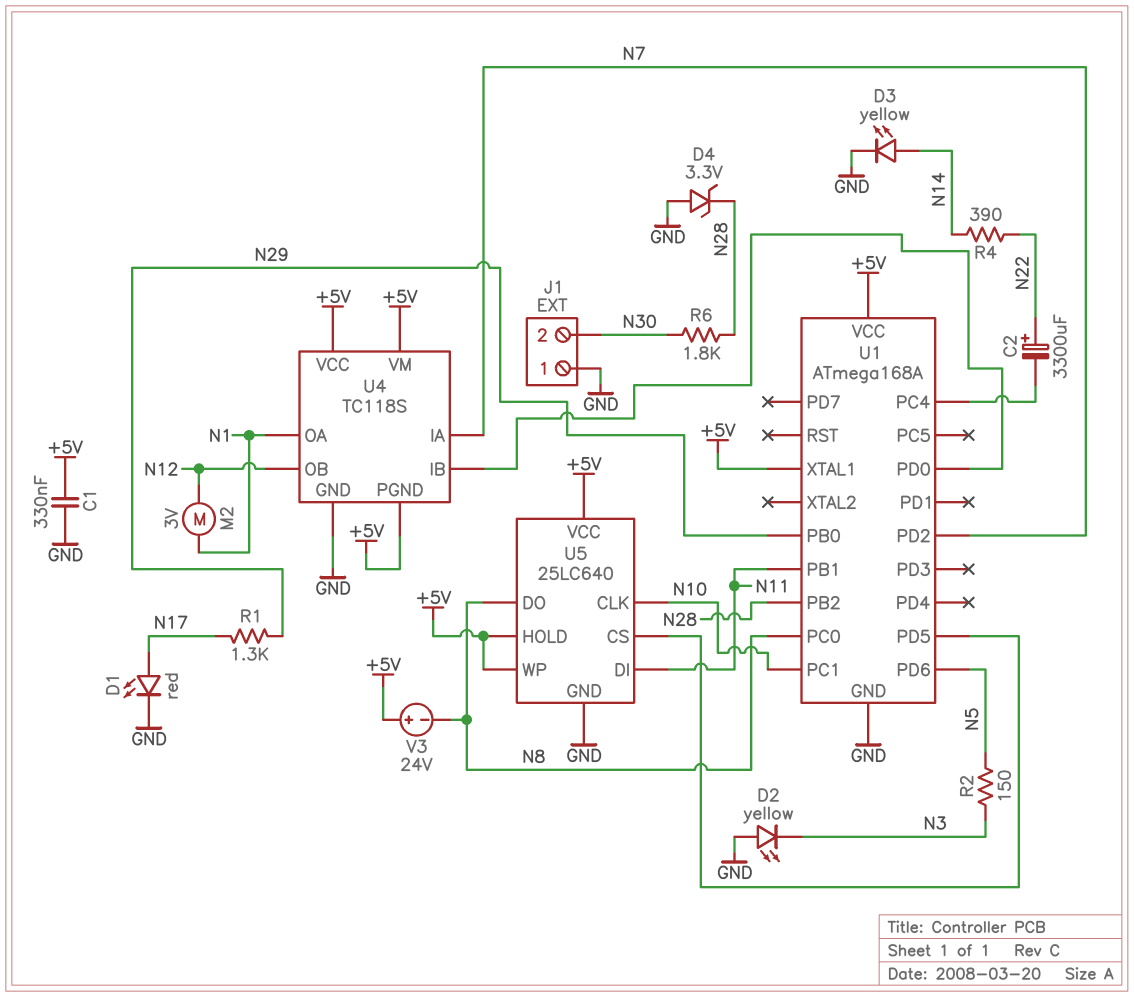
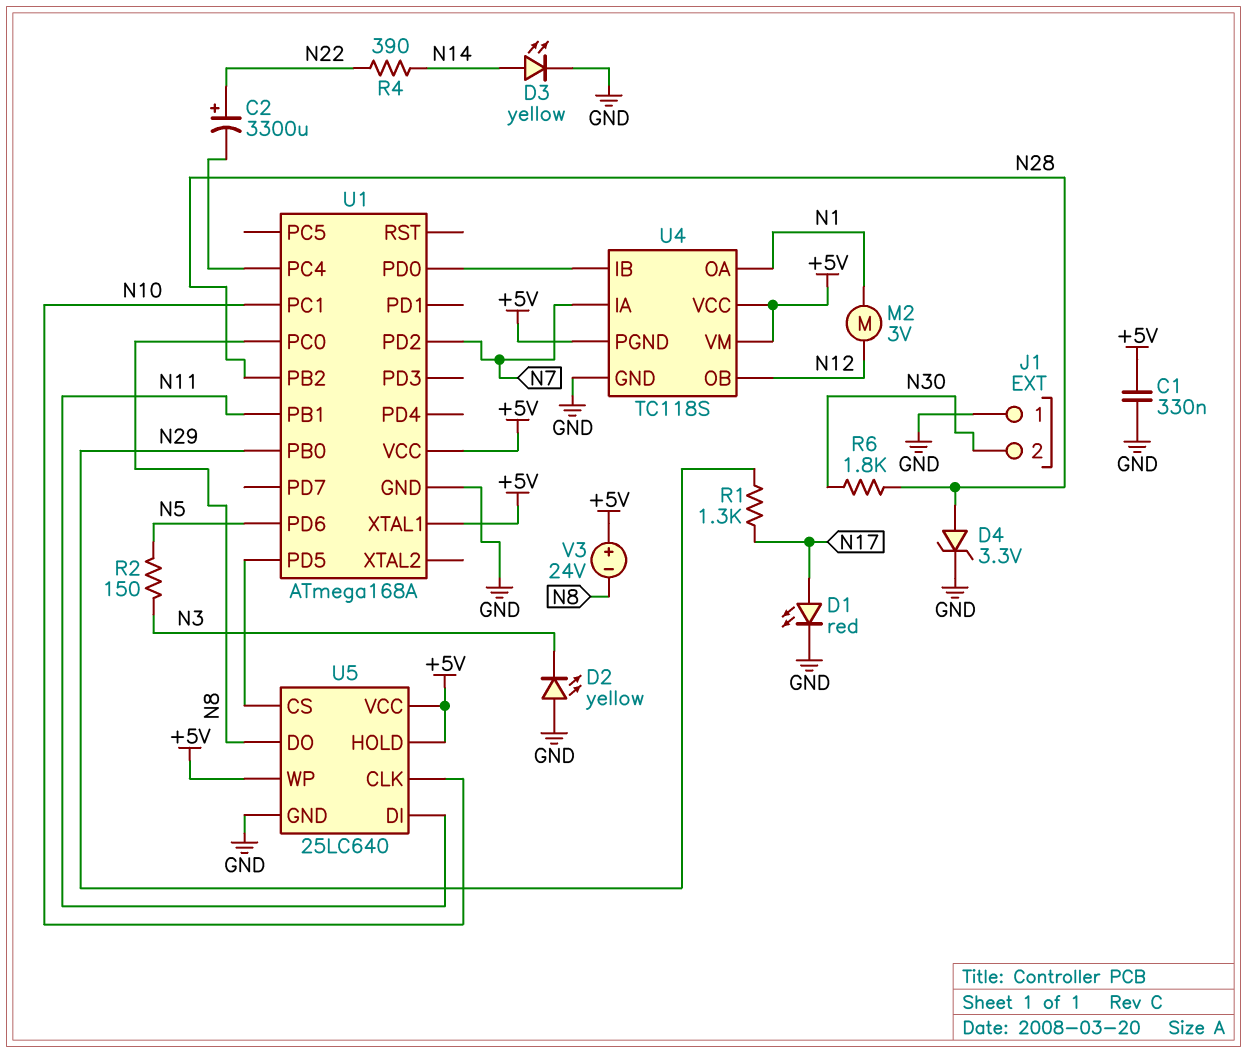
D4: zener 3.3V (A GND, K N28) -> zener 3.3V (A N28, K GND)

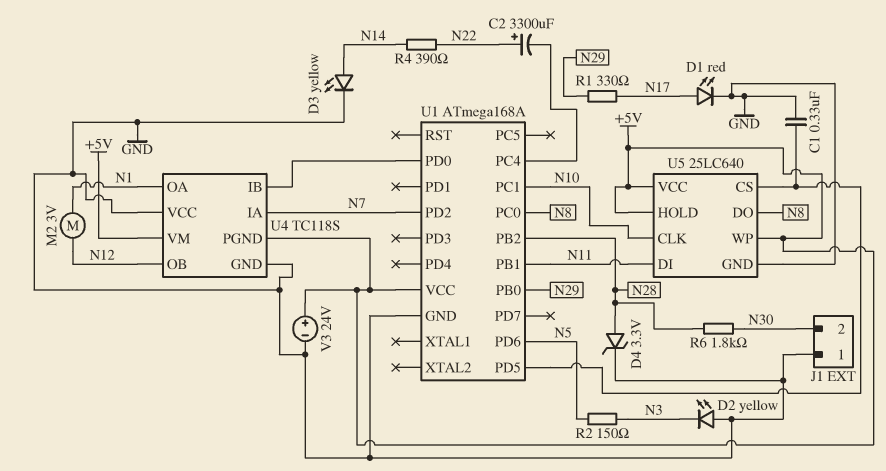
C1: 330nF (+5V, GND) -> 330nF (GND, U1/PD5)
R1: 1.3k (N17, N29) -> 330 (N17, N29)
U1 pin XTAL1: +5V -> none
U4 pin VCC: +5V -> GND
V3: 24V (plus +5V, minus N8) -> 24V (plus +5V, minus GND)

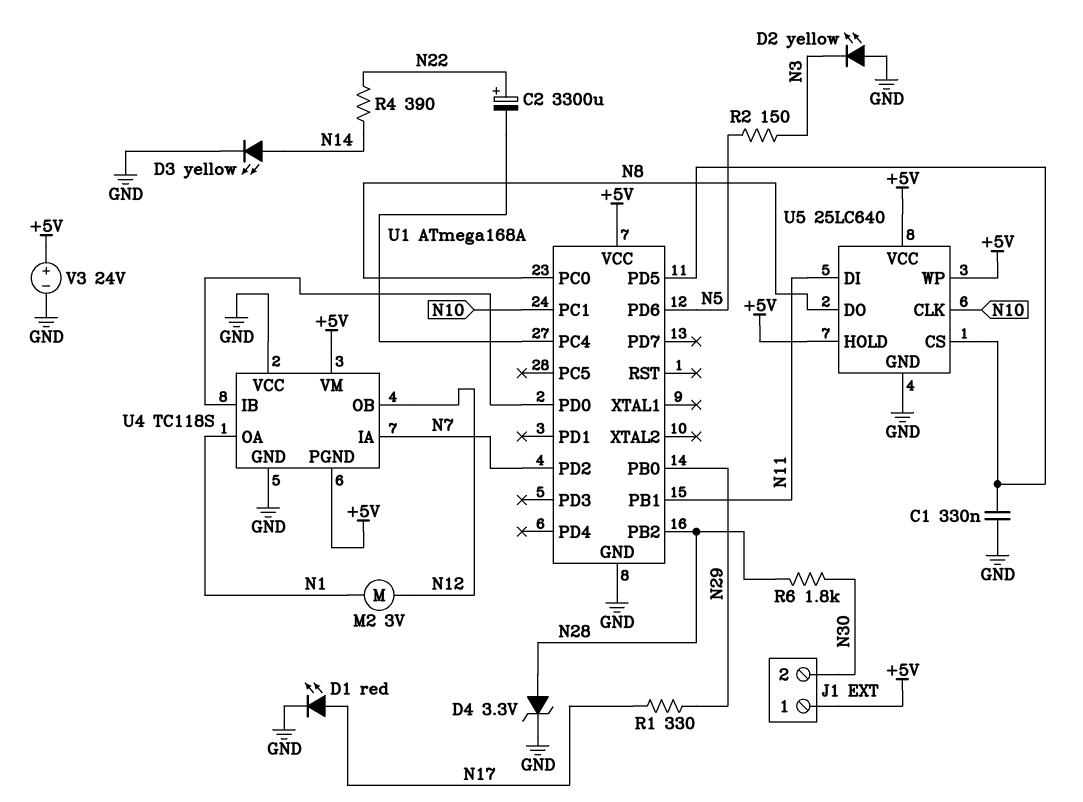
J1 pin 1: GND -> +5V

